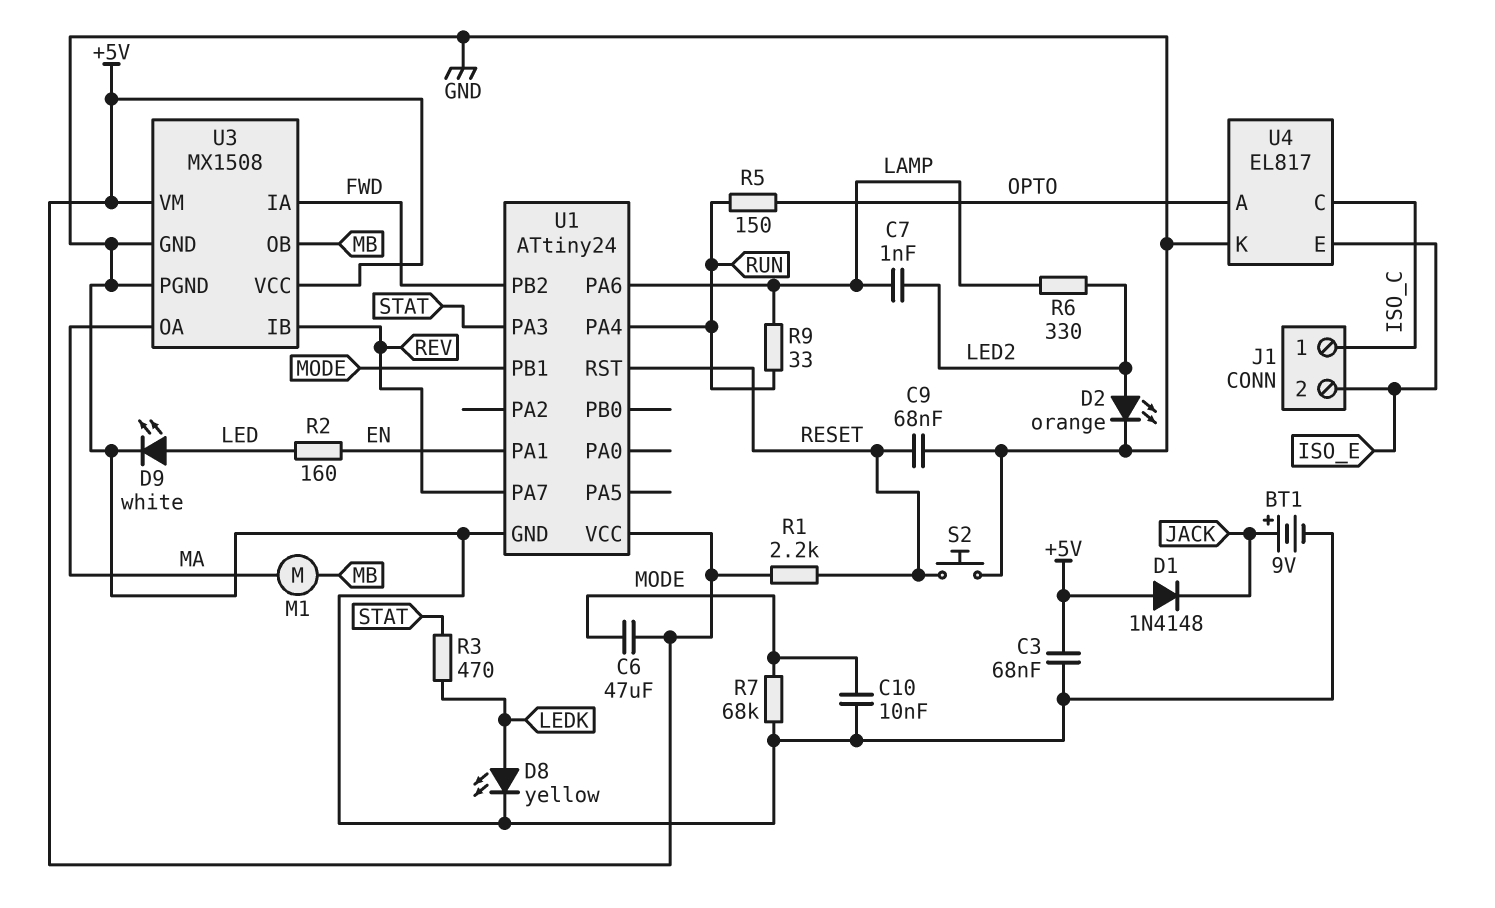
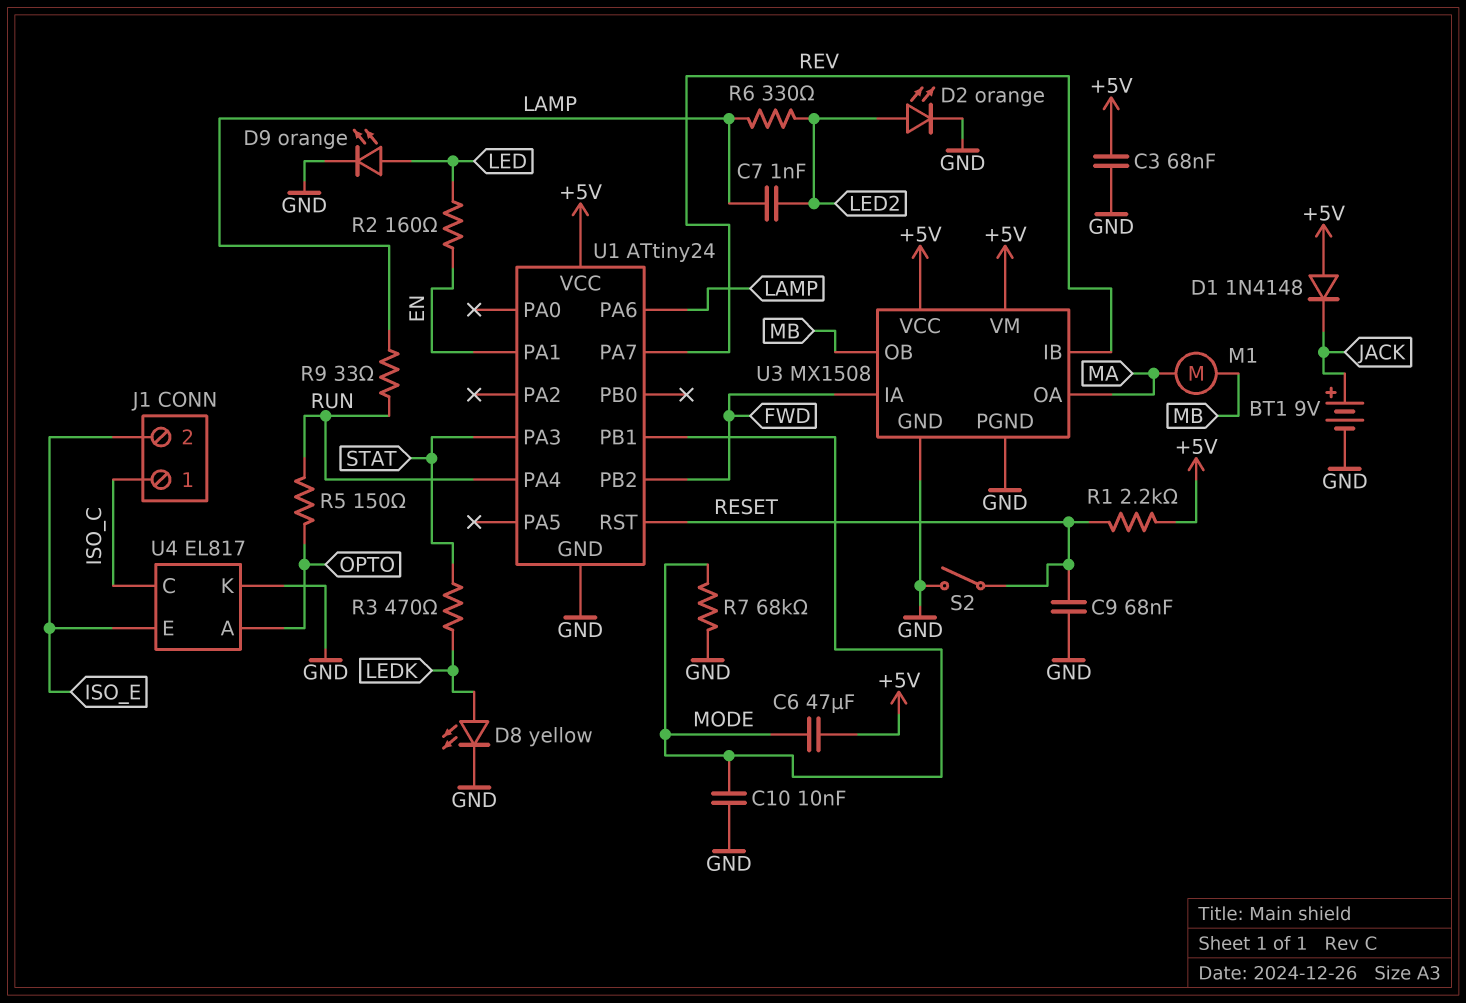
D9: LED white (A LED, K GND) -> LED orange (A LED, K GND)
S2: button (GND, RESET) -> switch (GND, RESET)

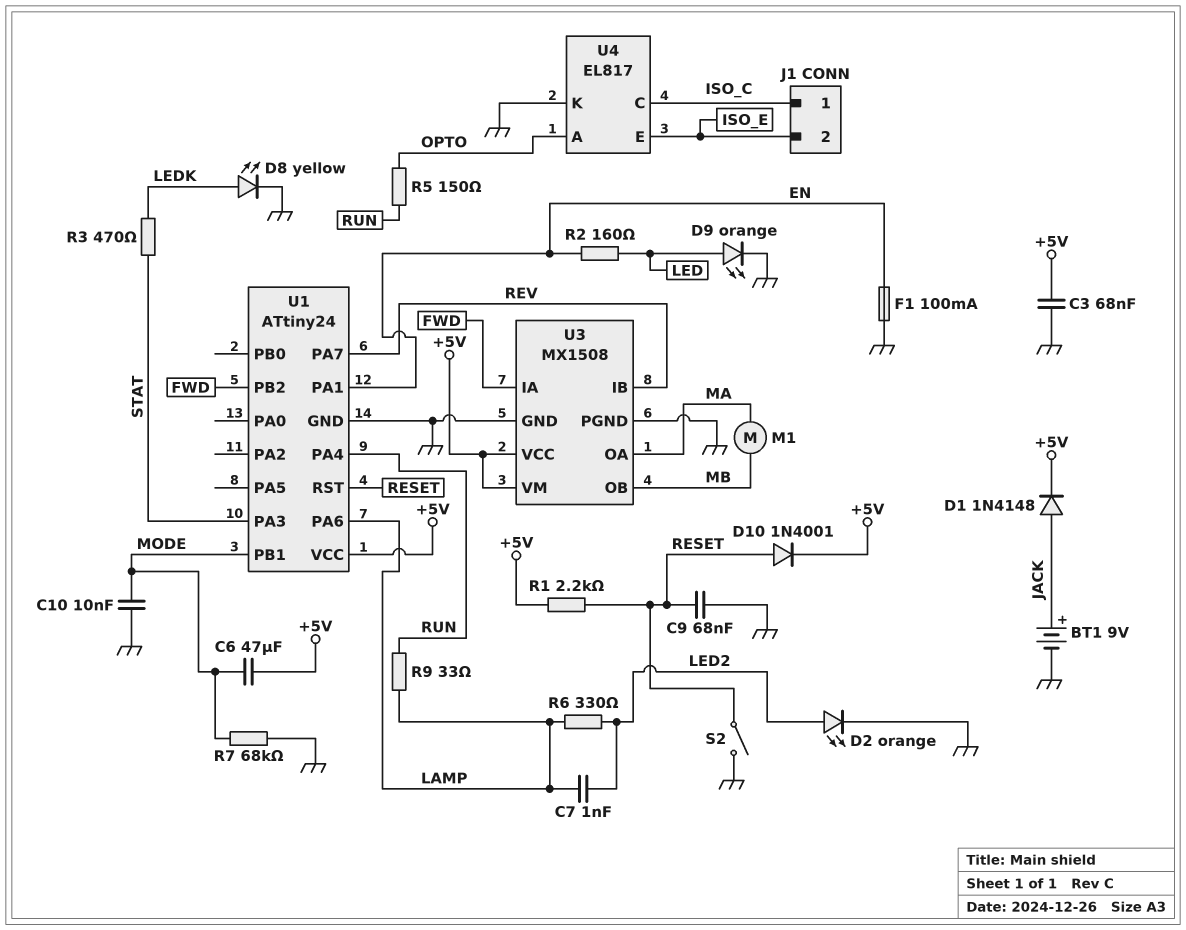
D1: diode 1N4148 (A +5V, K JACK) -> diode 1N4148 (A JACK, K +5V)
D10: none -> diode 1N4001 (A RESET, K +5V)
F1: none -> 100mA (EN, GND)

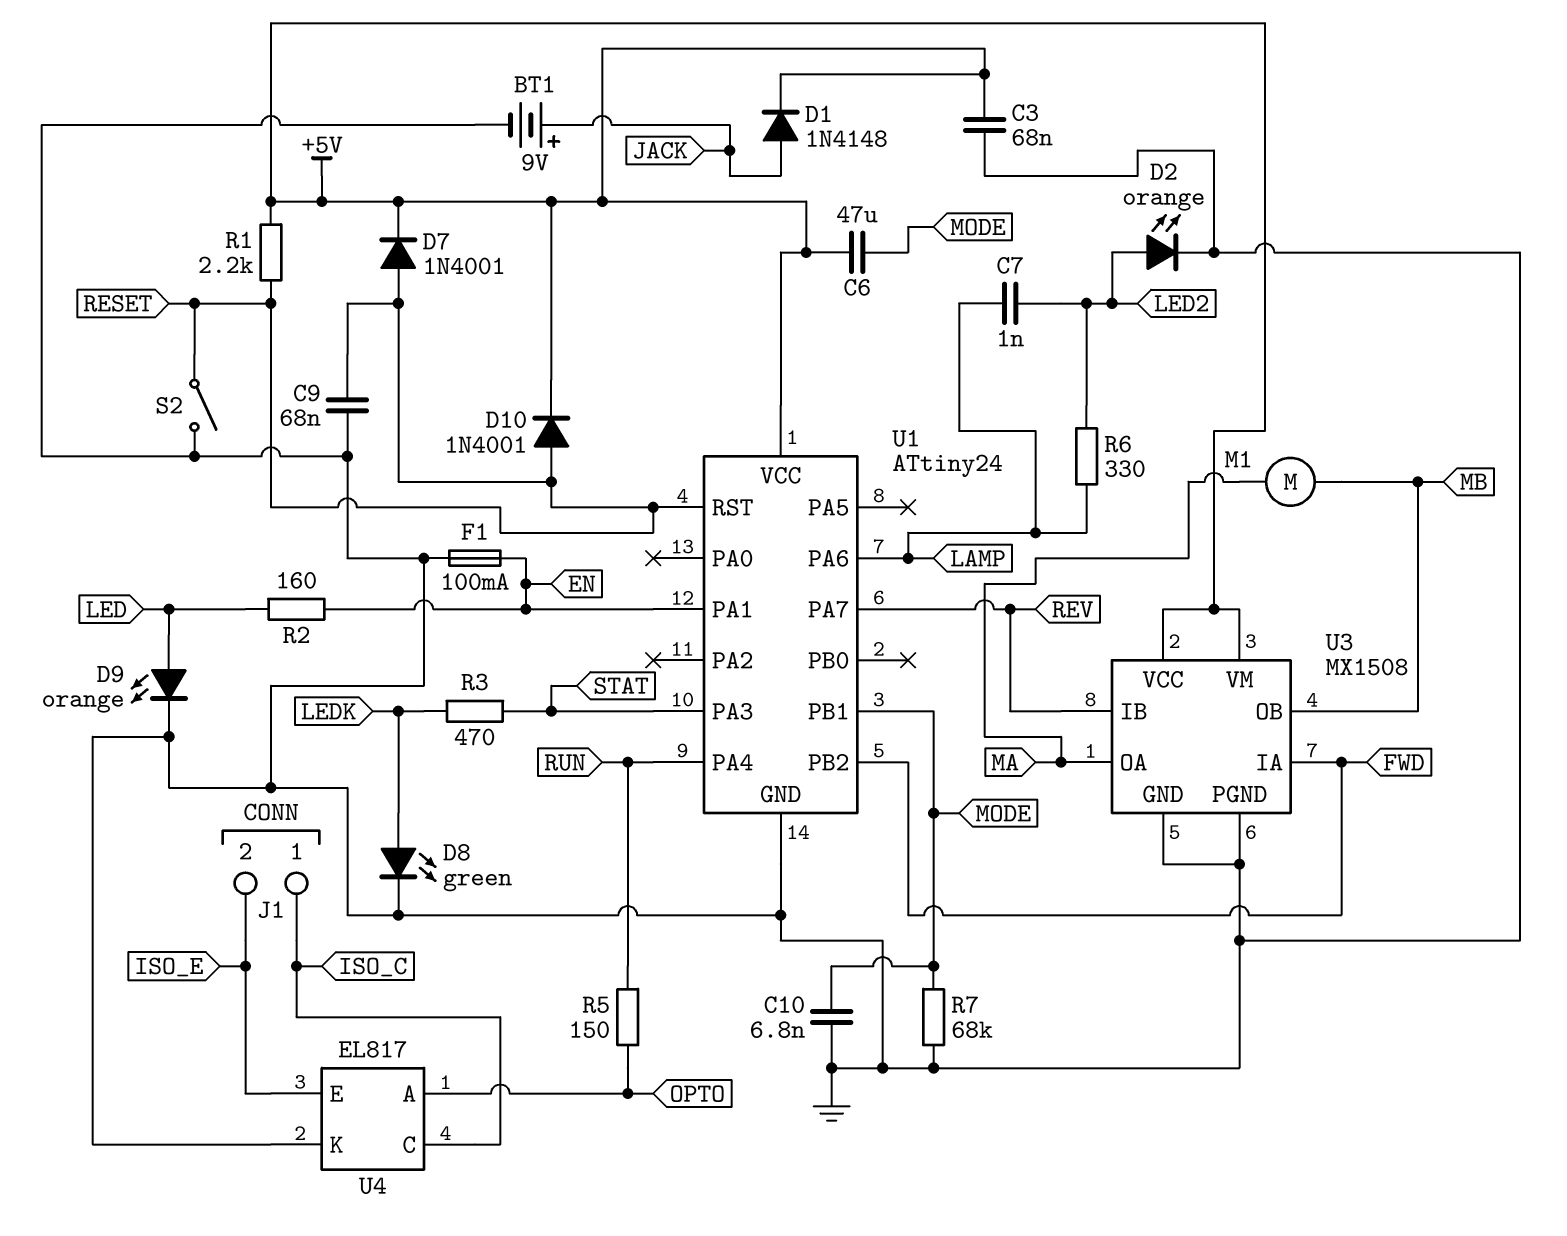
C10: 10nF (GND, MODE) -> 6.8nF (GND, MODE)
D7: none -> diode 1N4001 (A RESET, K +5V)
D8: LED yellow (A LEDK, K GND) -> LED green (A LEDK, K GND)
R9: 33 (LAMP, RUN) -> none

